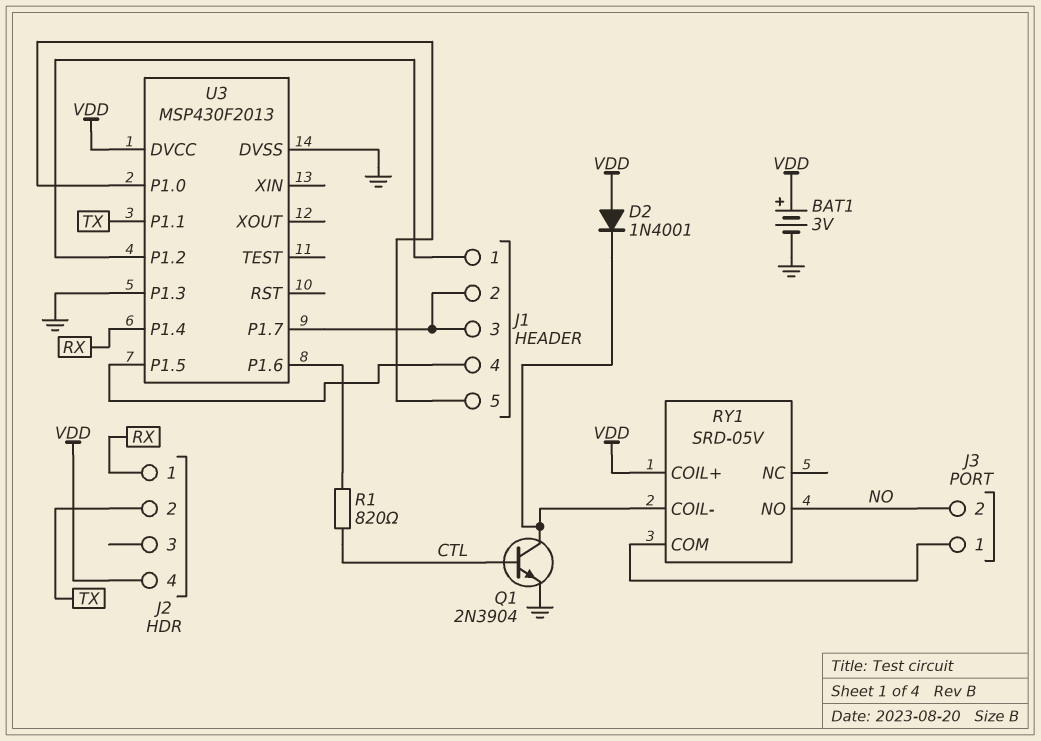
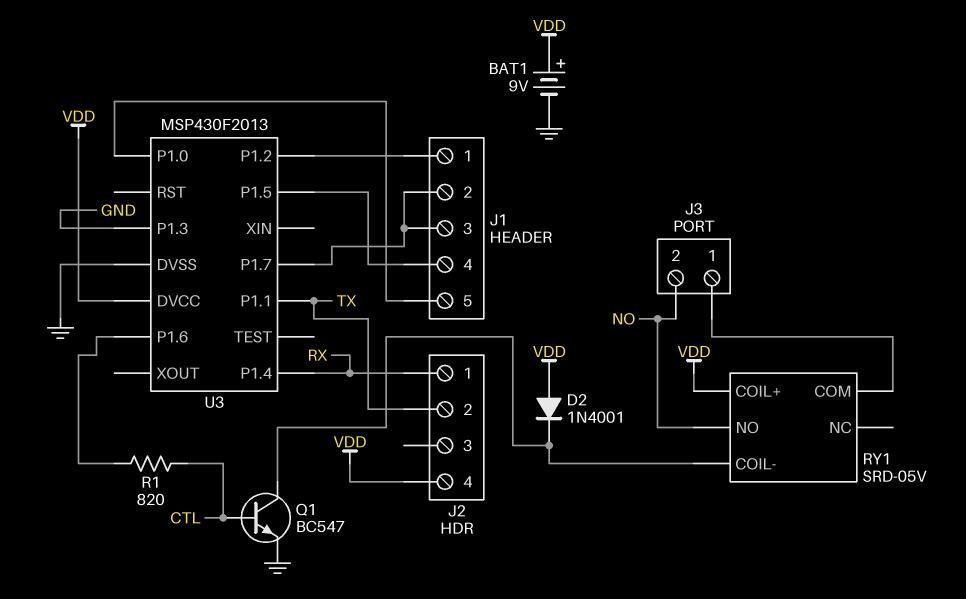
BAT1: 3V (plus VDD, minus GND) -> 9V (plus VDD, minus GND)
Q1: NPN 2N3904 (B CTL, C RY1/COIL-, E GND) -> NPN BC547 (B CTL, C RY1/COIL-, E GND)

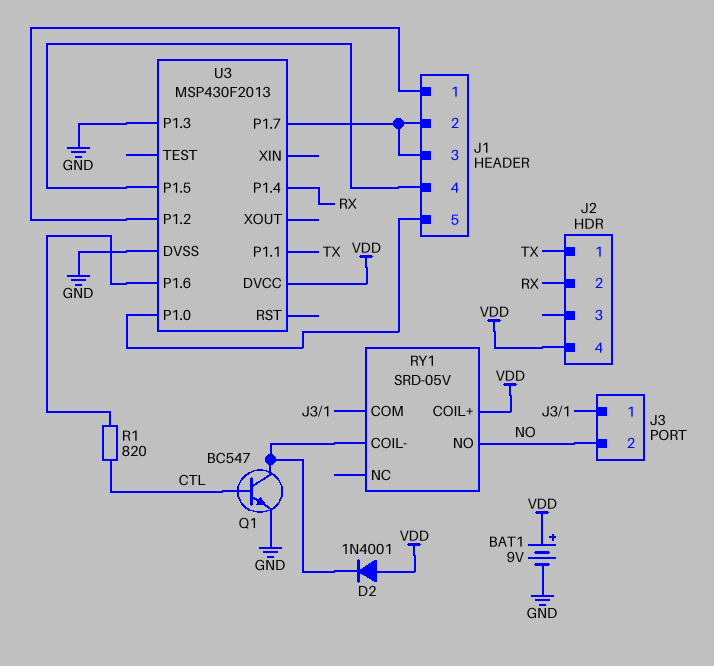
J2 pin 1: RX -> TX
J2 pin 2: TX -> RX

